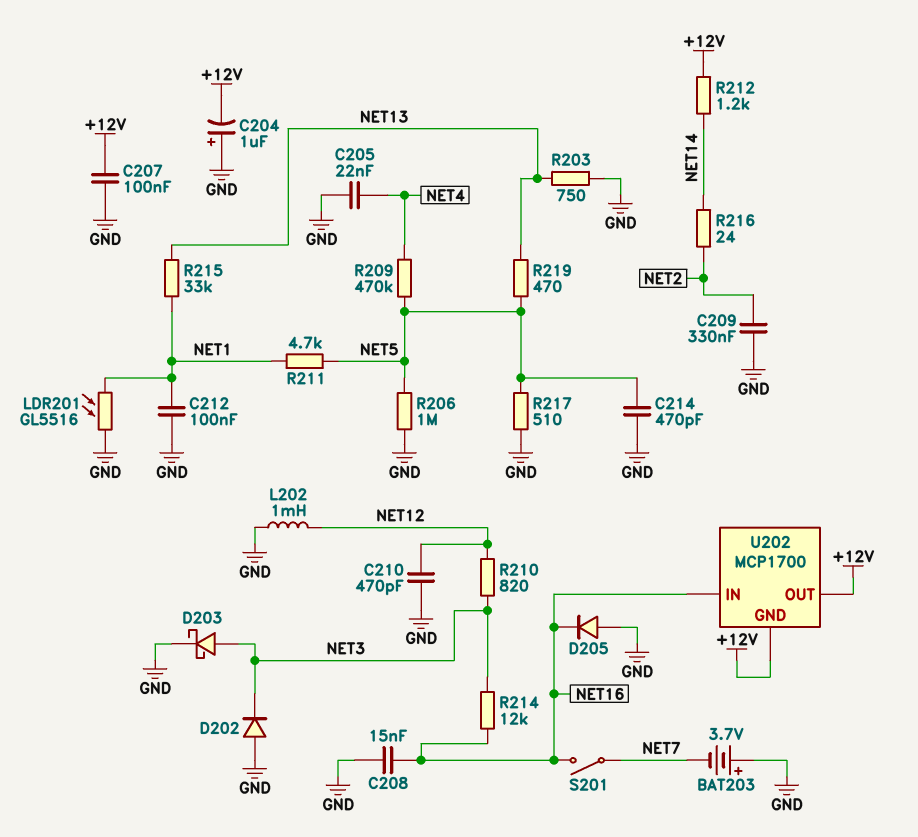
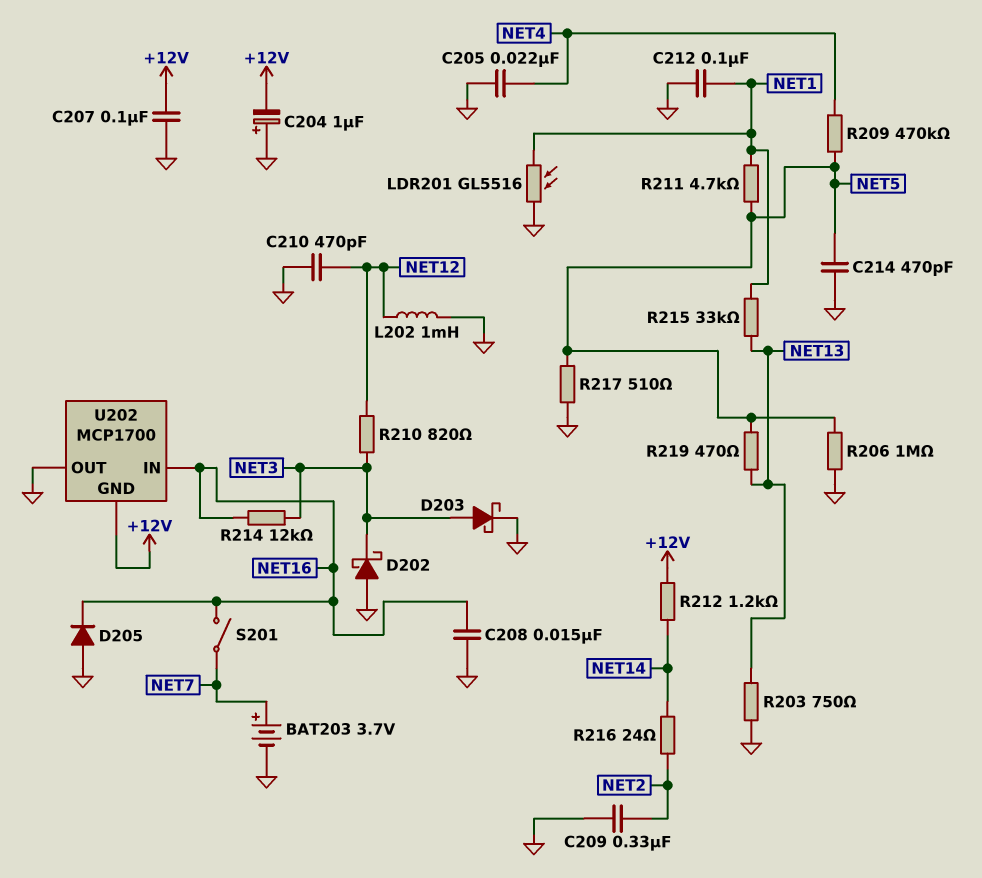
BAT203: 3.7V (plus GND, minus NET7) -> 3.7V (plus NET7, minus GND)
D202: diode (A GND, K NET3) -> schottky (A GND, K NET3)
U202 pin OUT: +12V -> GND

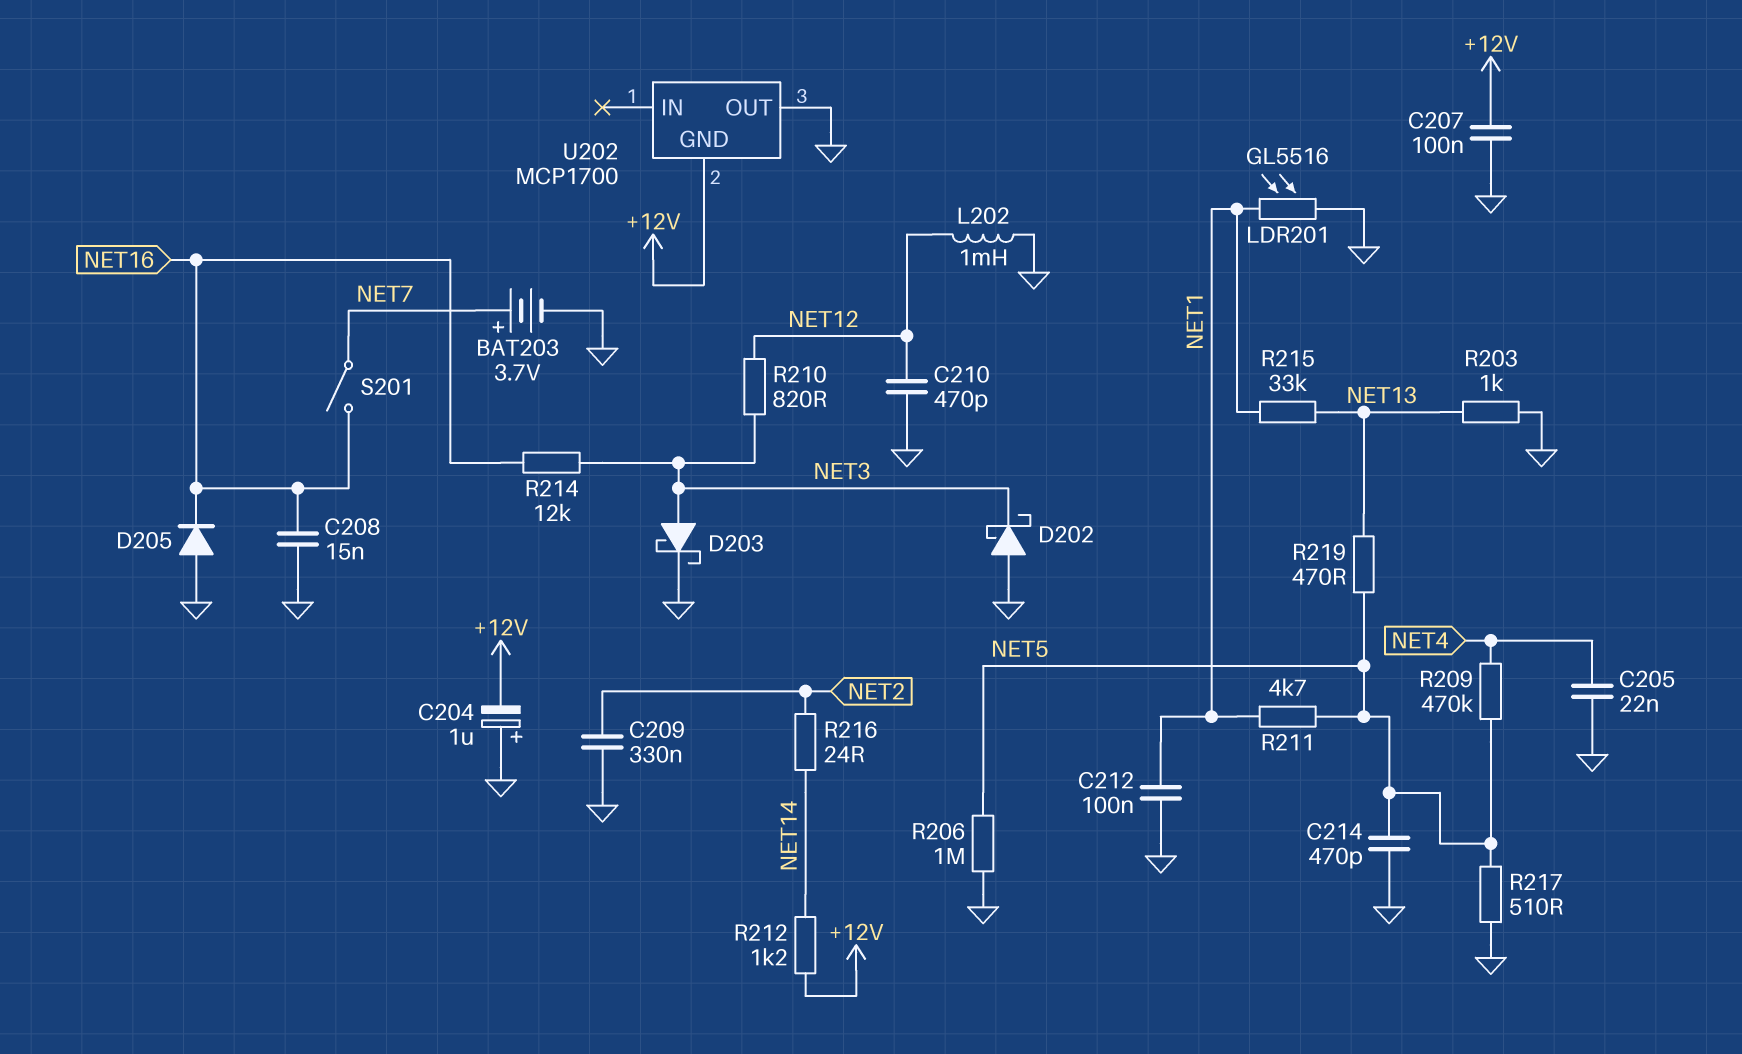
R203: 750 (GND, NET13) -> 1k (GND, NET13)
U202 pin IN: NET16 -> none

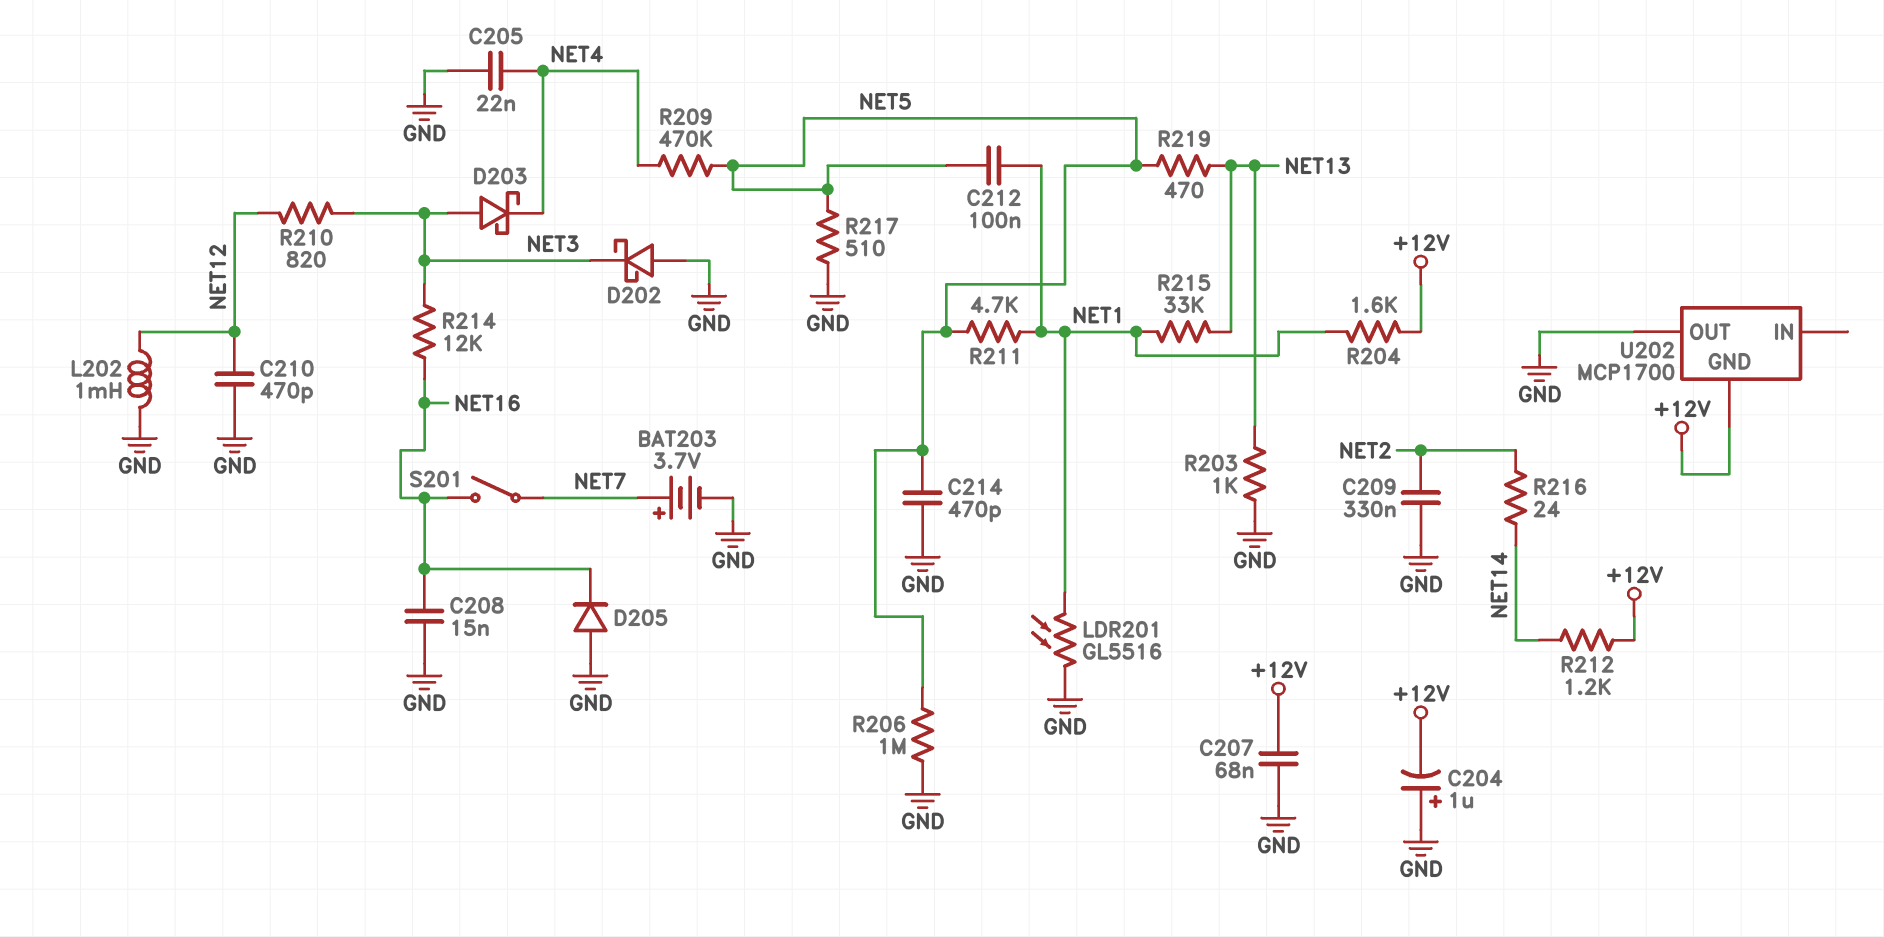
C207: 100nF (+12V, GND) -> 68nF (+12V, GND)
C212: 100nF (GND, NET1) -> 100nF (NET1, NET5)
D203: schottky (A NET3, K GND) -> schottky (A NET3, K NET4)
R204: none -> 1.6k (+12V, NET1)

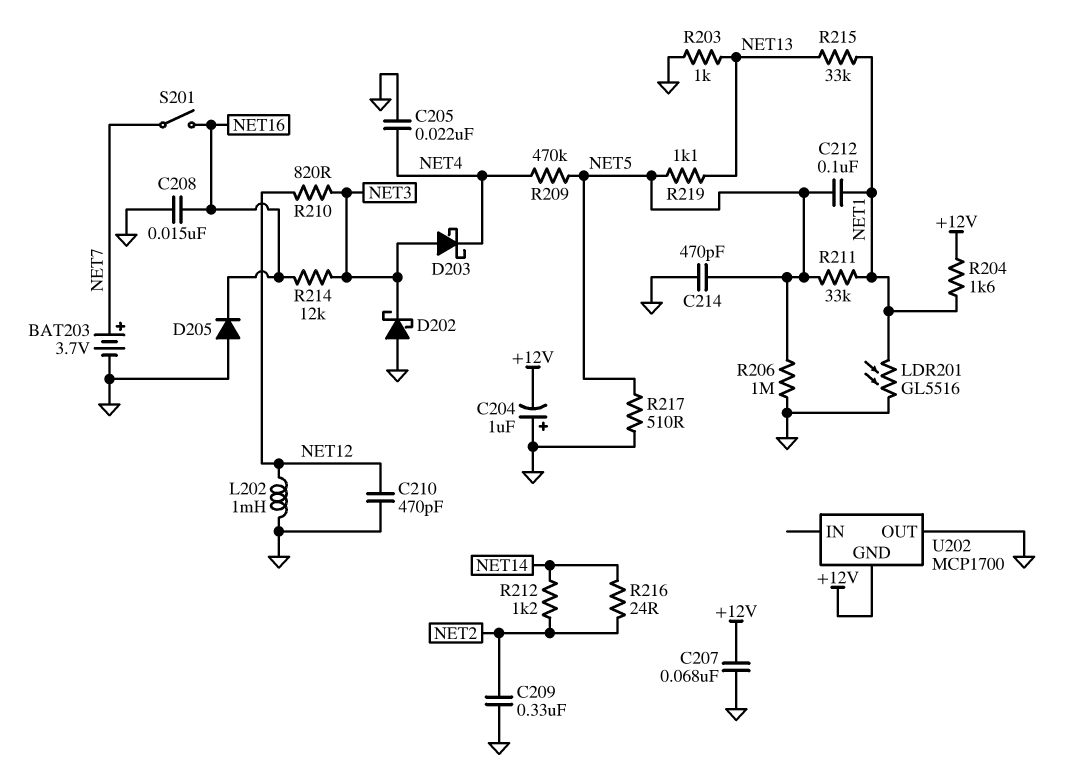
R211: 4.7k (NET1, NET5) -> 33k (NET1, NET5)
R212: 1.2k (+12V, NET14) -> 1.2k (NET2, NET14)
R219: 470 (NET5, NET13) -> 1.1k (NET5, NET13)

